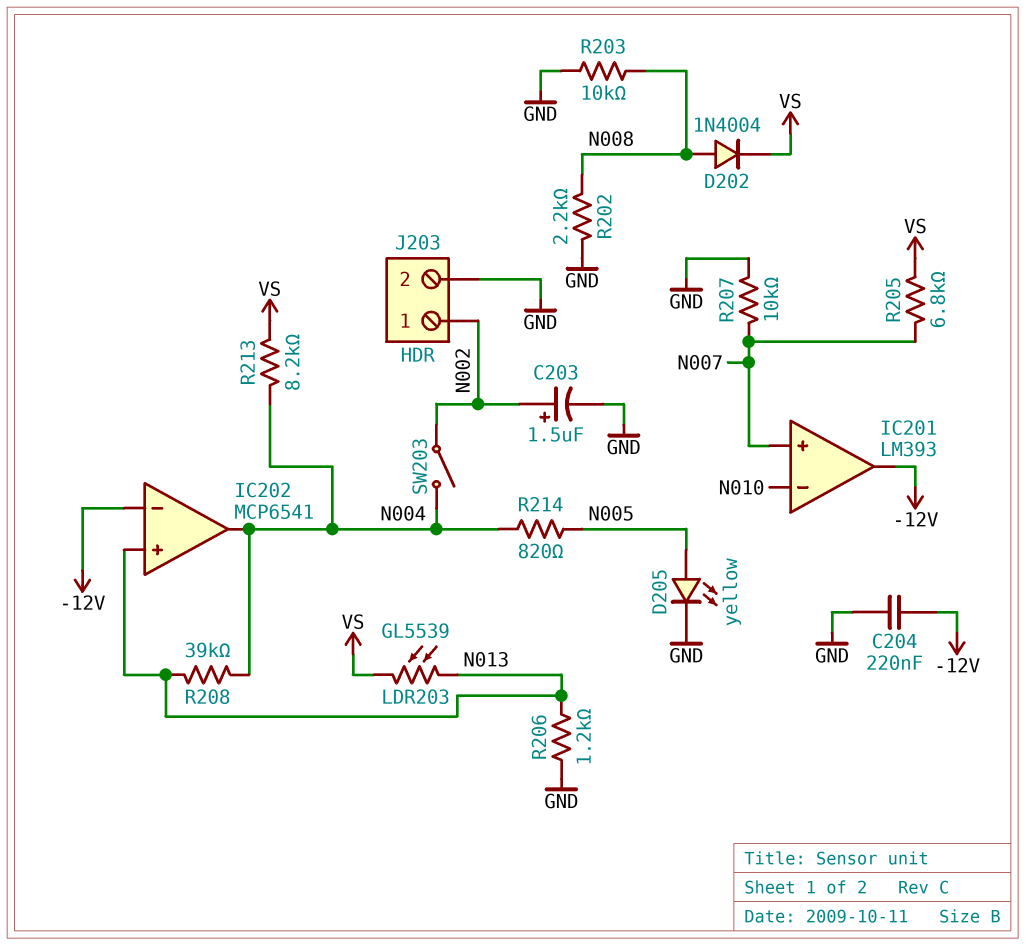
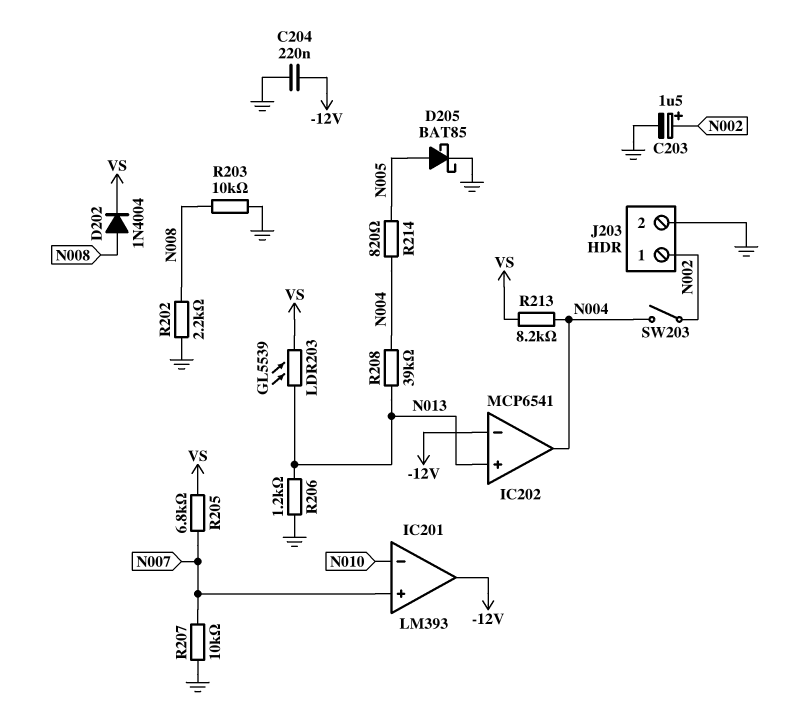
D205: LED yellow (A N005, K GND) -> schottky BAT85 (A N005, K GND)

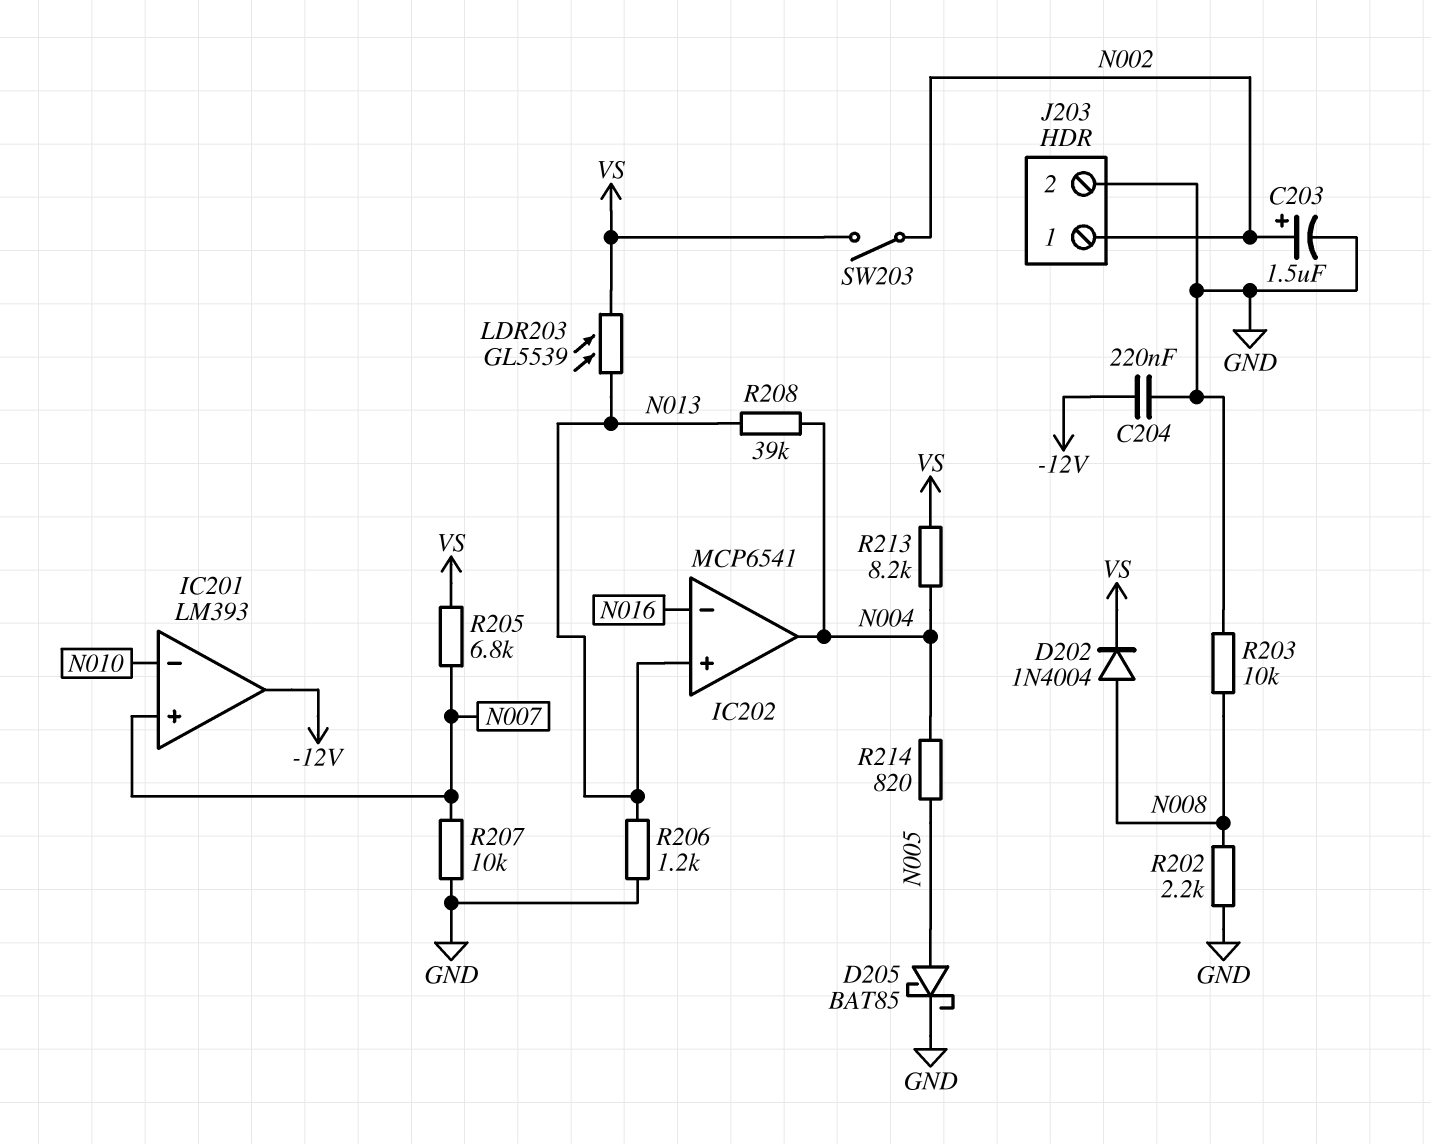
IC202 pin in-: -12V -> N016
SW203: switch (N002, N004) -> switch (N002, VS)

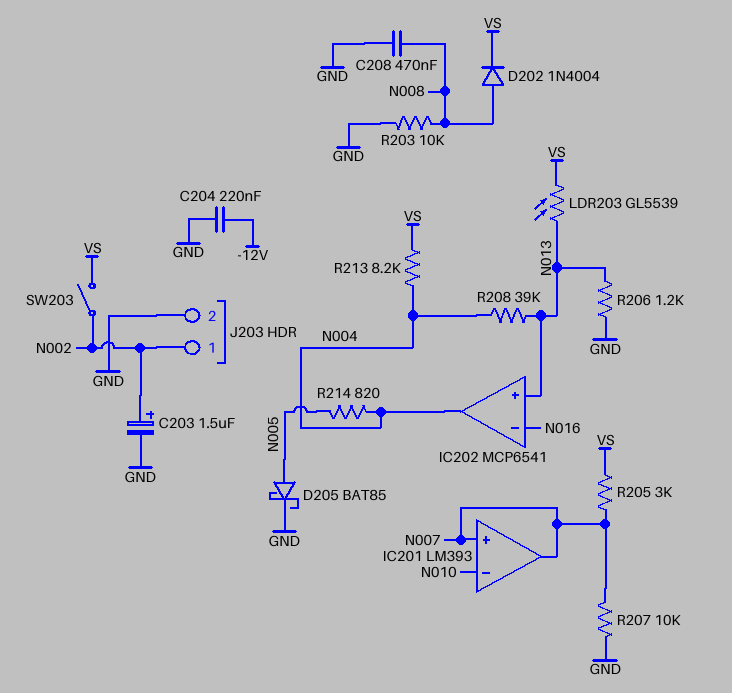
C208: none -> 470nF (GND, N008)
IC201 pin out: -12V -> N007
R202: 2.2k (GND, N008) -> none
R205: 6.8k (N007, VS) -> 3k (N007, VS)

